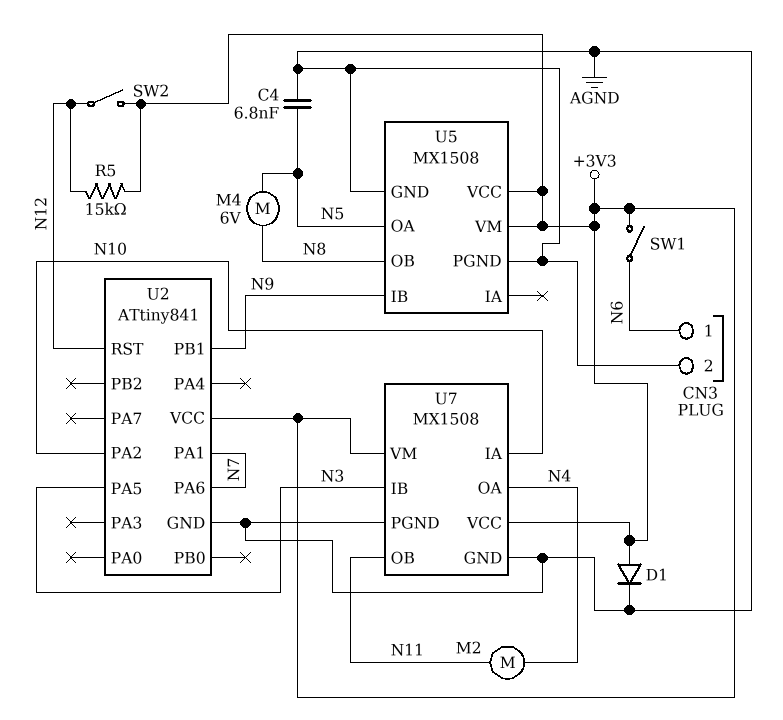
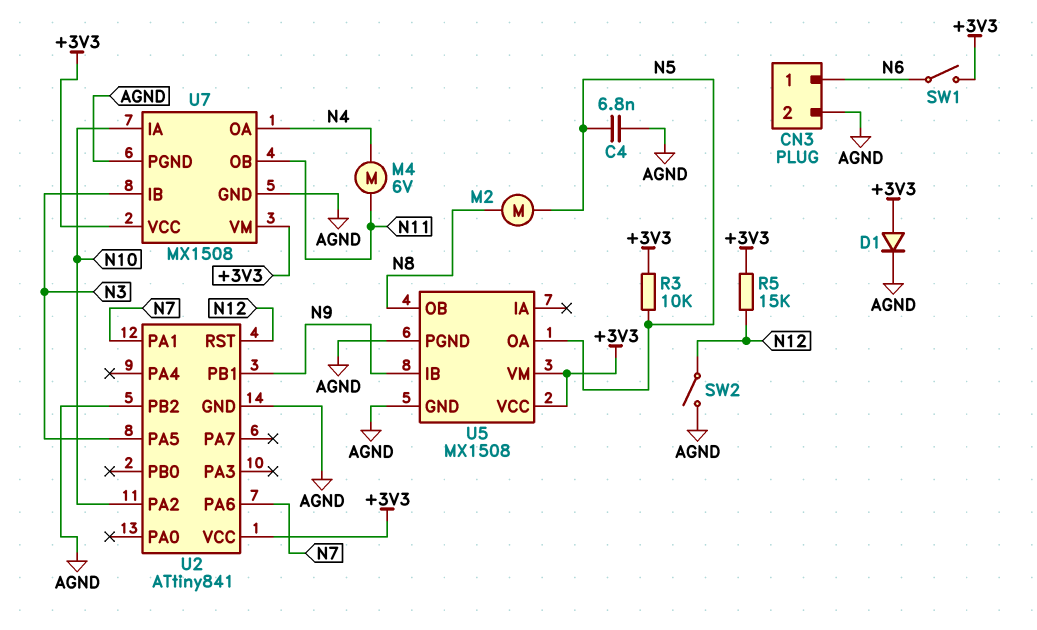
M2: motor (N4, N11) -> motor (N5, N8)
M4: motor 6V (N5, N8) -> motor 6V (N4, N11)
R3: none -> 10k (+3V3, N5)
SW2: switch (+3V3, N12) -> switch (AGND, N12)
U2 pin PB2: none -> AGND

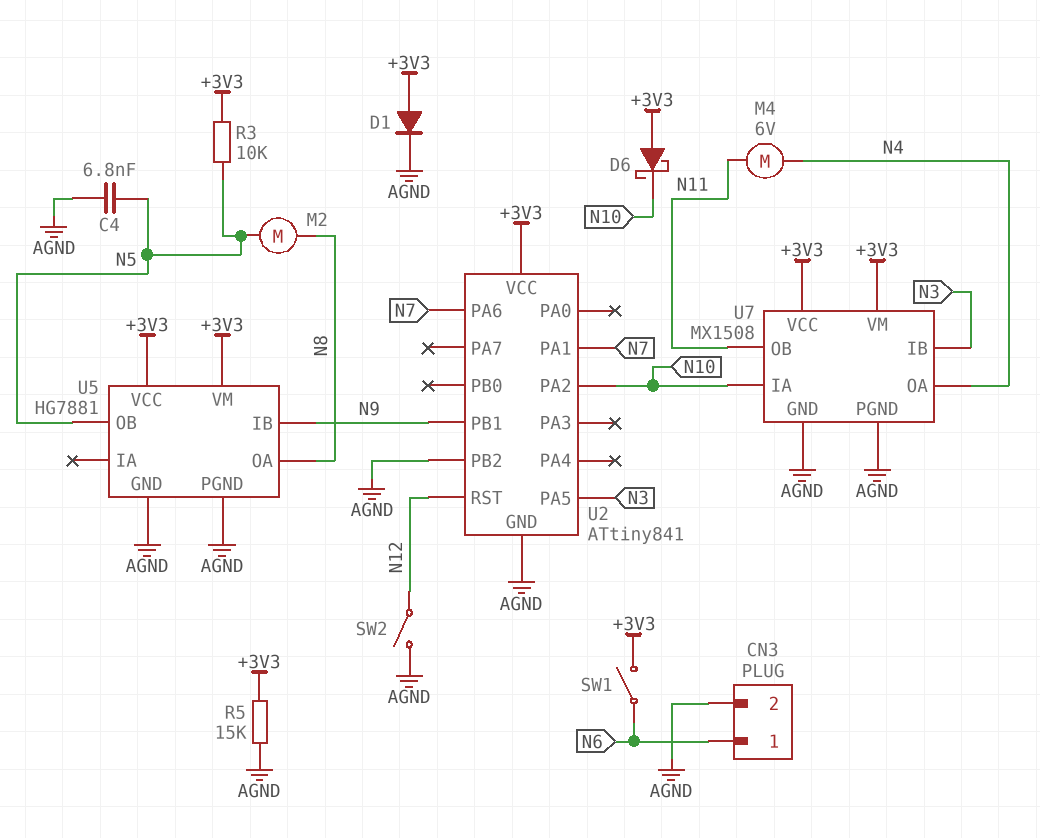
D6: none -> schottky (A +3V3, K N10)
R5: 15k (+3V3, N12) -> 15k (+3V3, AGND)
U5: MX1508 -> HG7881
U5 pin OA: N5 -> N8
U5 pin OB: N8 -> N5

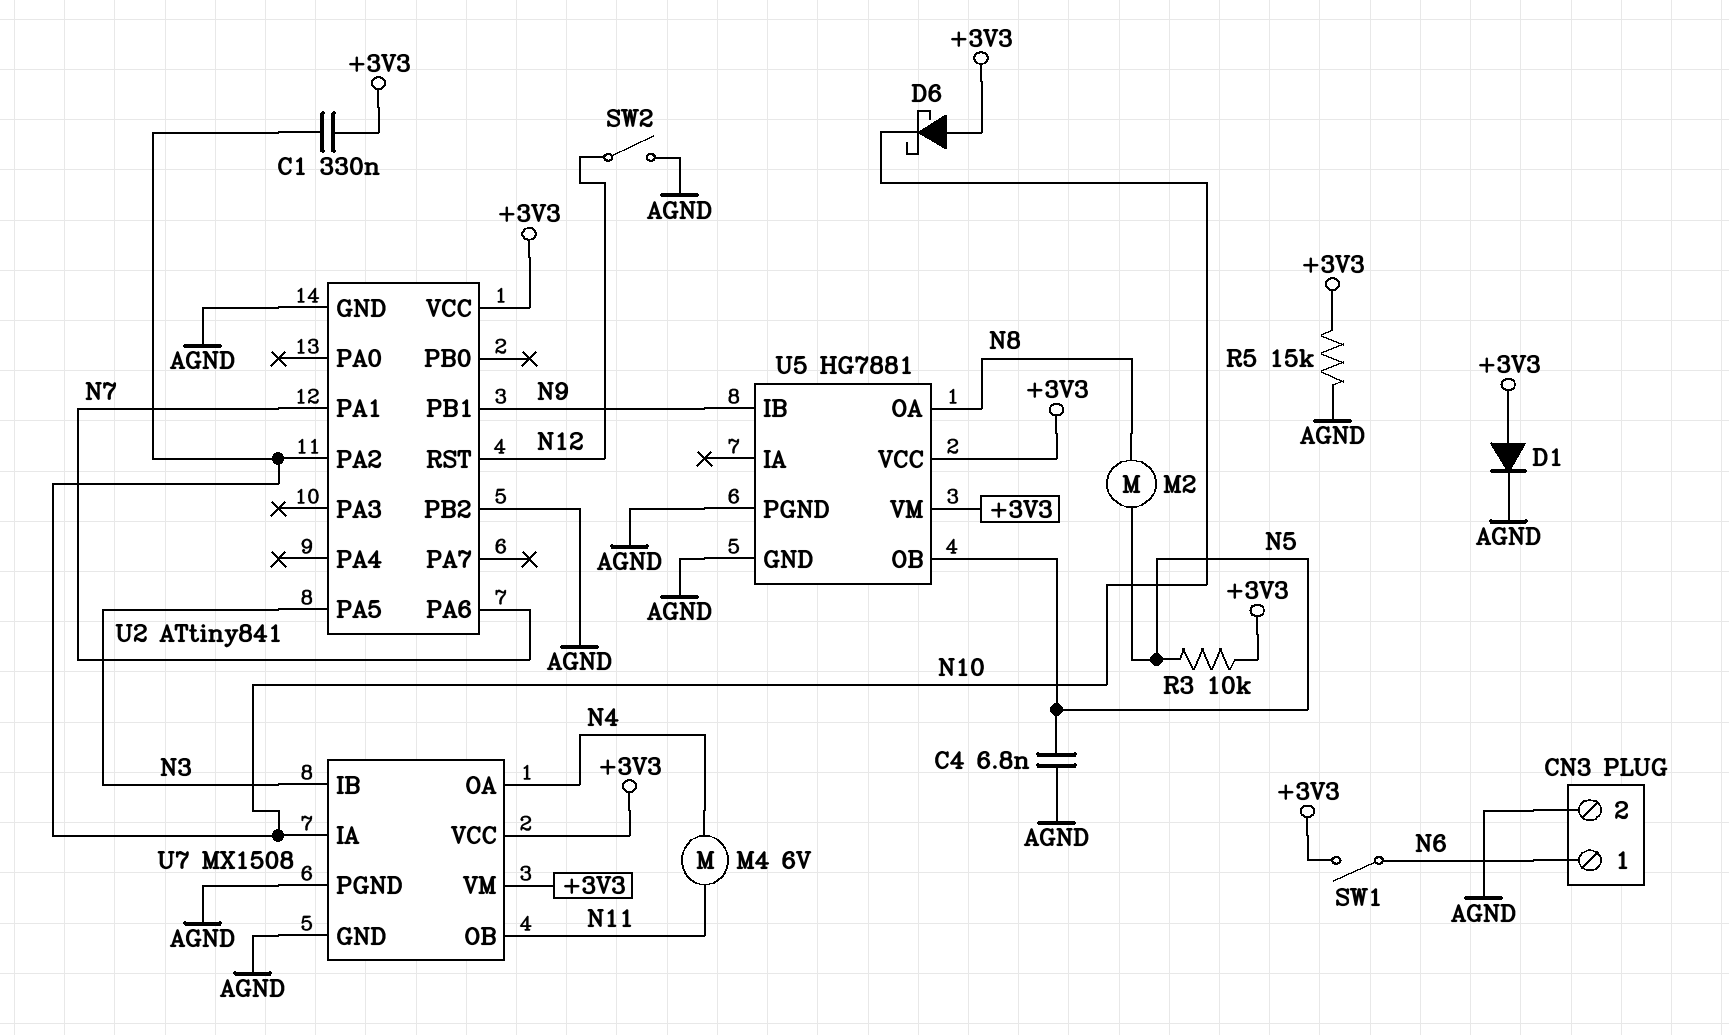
C1: none -> 330nF (+3V3, N10)

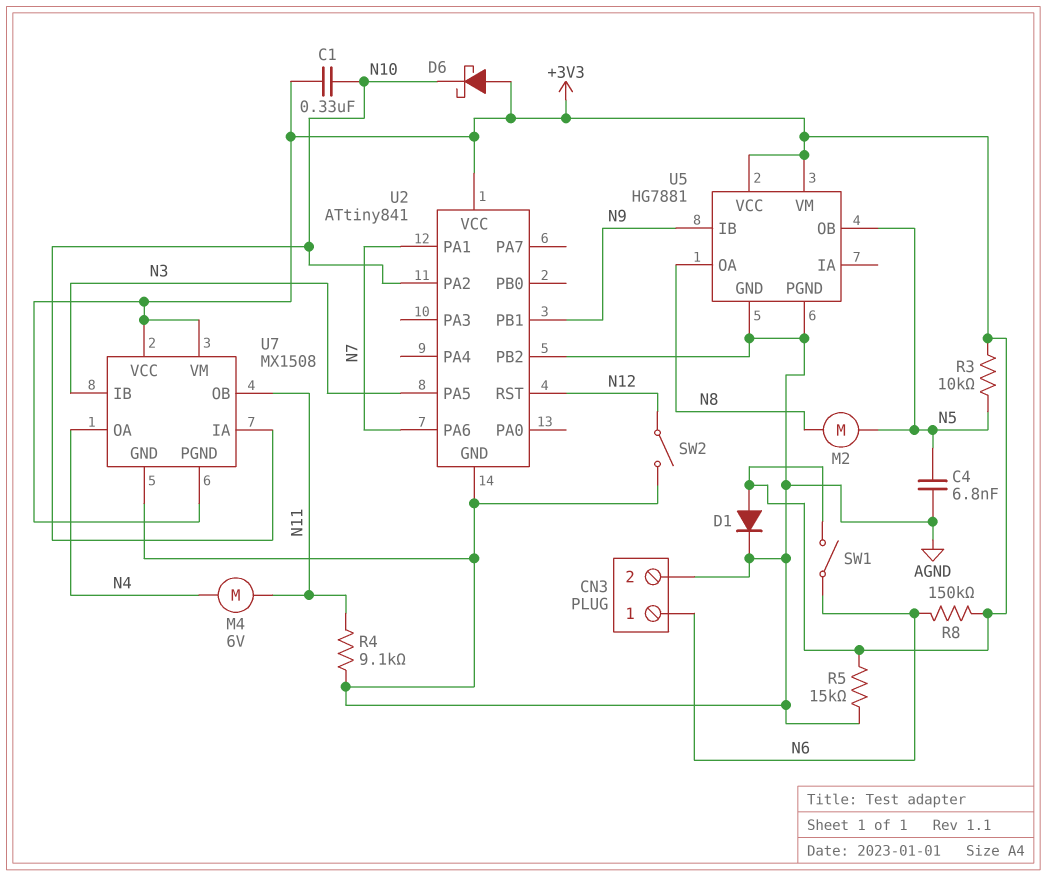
R4: none -> 9.1k (AGND, N11)
R8: none -> 150k (+3V3, N6)
U7 pin PGND: AGND -> +3V3

